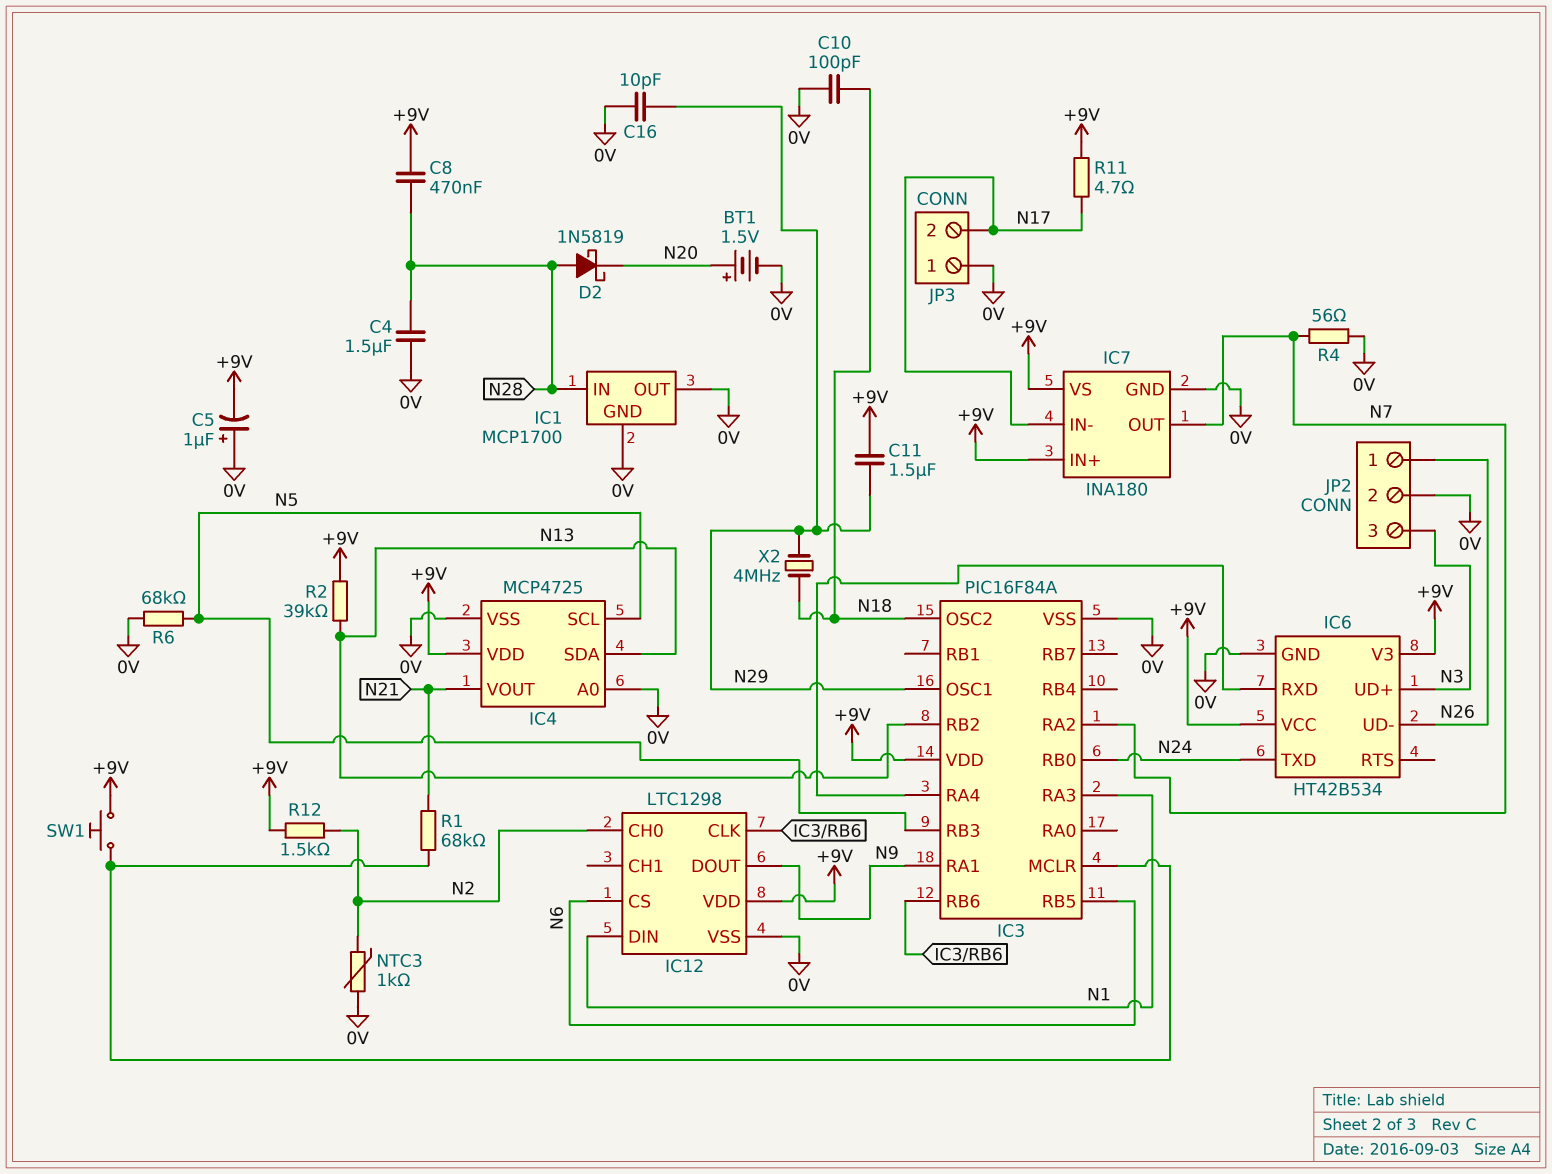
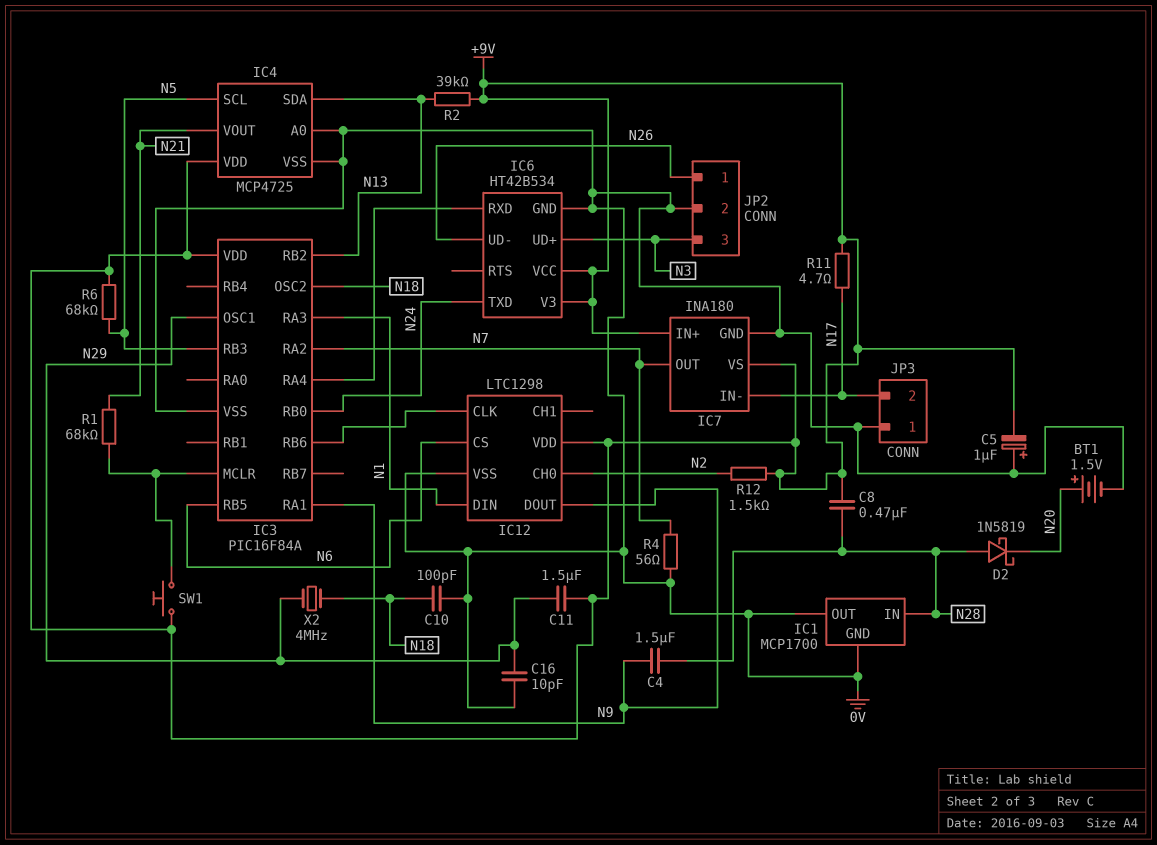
C4: 1.5uF (0V, N28) -> 1.5uF (N9, N28)
NTC3: 1k (0V, N2) -> none
R6: 68k (0V, N5) -> 68k (+9V, N5)

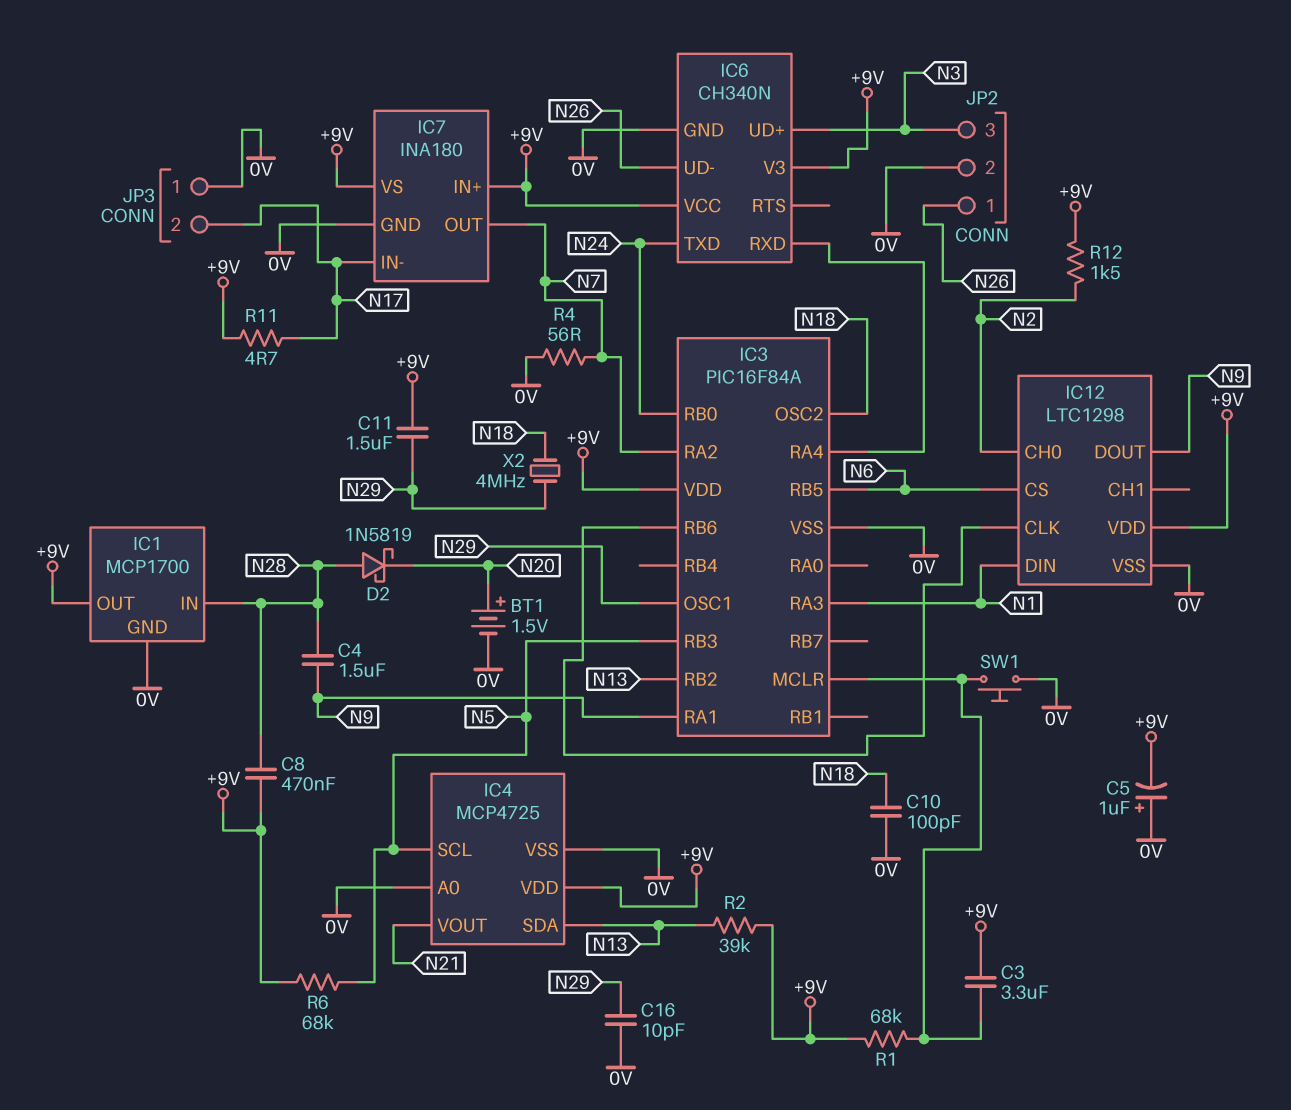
C3: none -> 3.3uF (+9V, IC3/MCLR)
IC1 pin OUT: 0V -> +9V
IC6: HT42B534 -> CH340N
R1: 68k (IC3/MCLR, N21) -> 68k (+9V, IC3/MCLR)
SW1: button (+9V, IC3/MCLR) -> button (0V, IC3/MCLR)

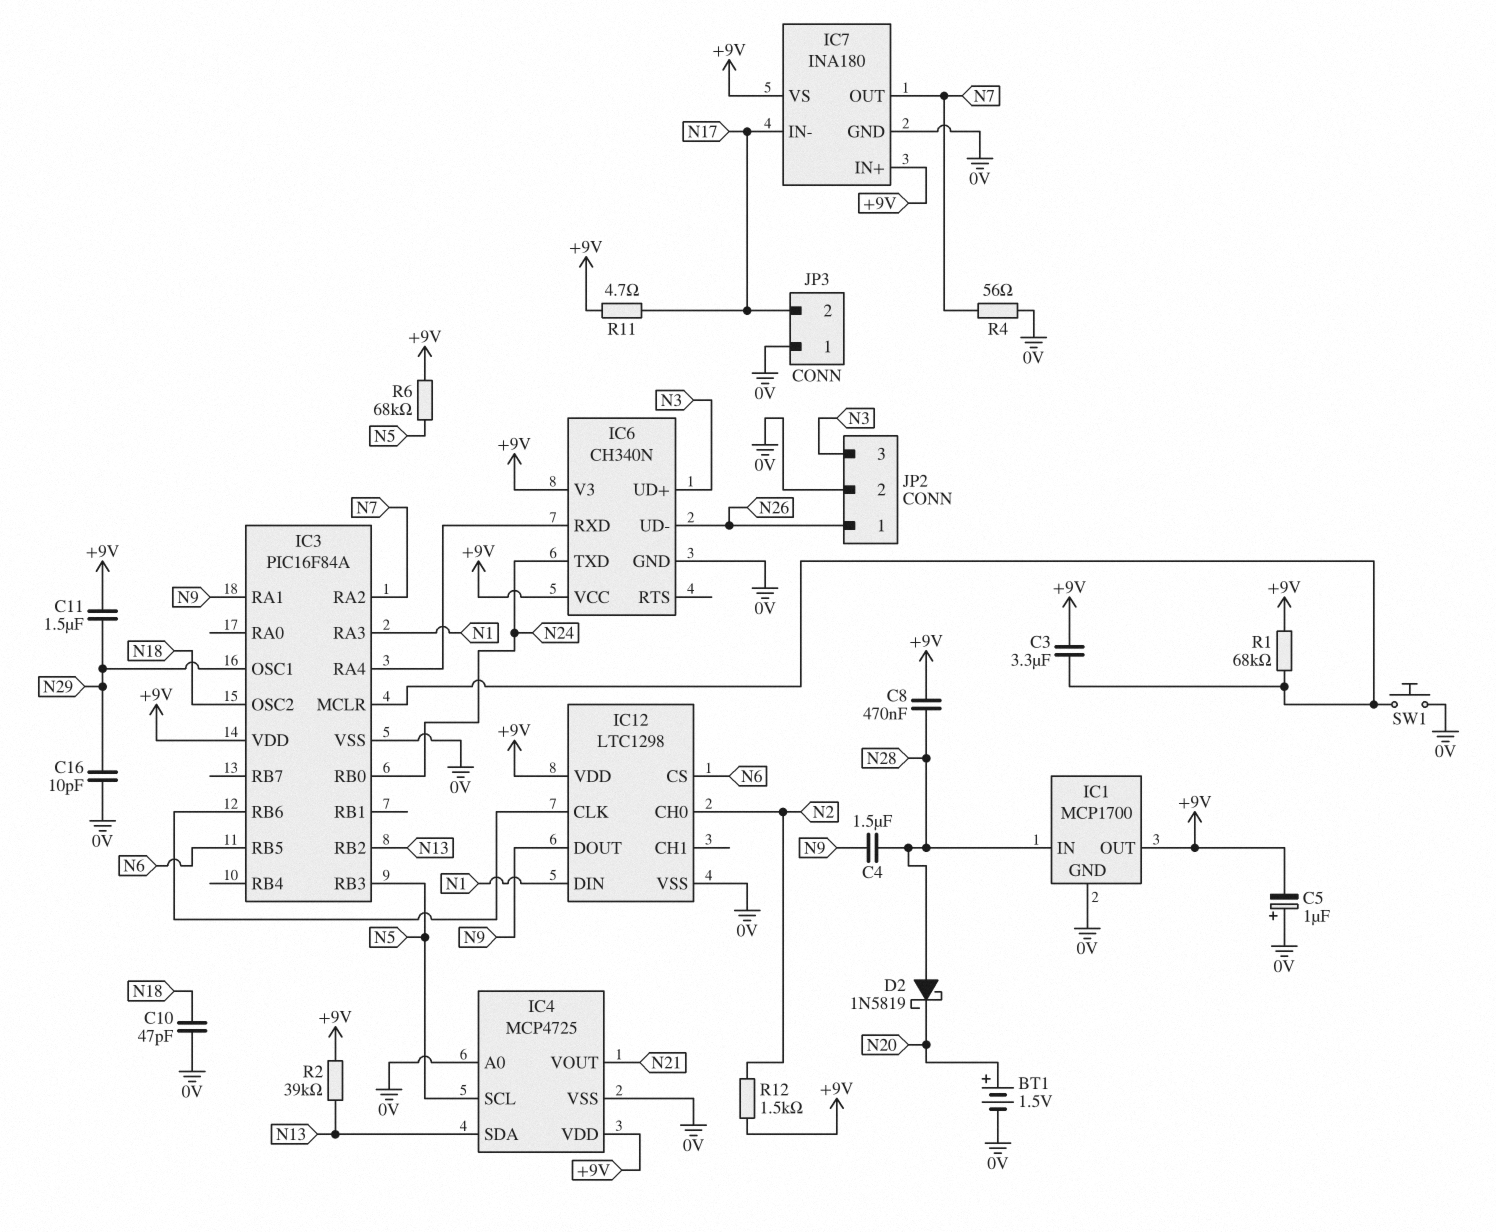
C10: 100pF (0V, N18) -> 47pF (0V, N18)
X2: 4MHz (N18, N29) -> none

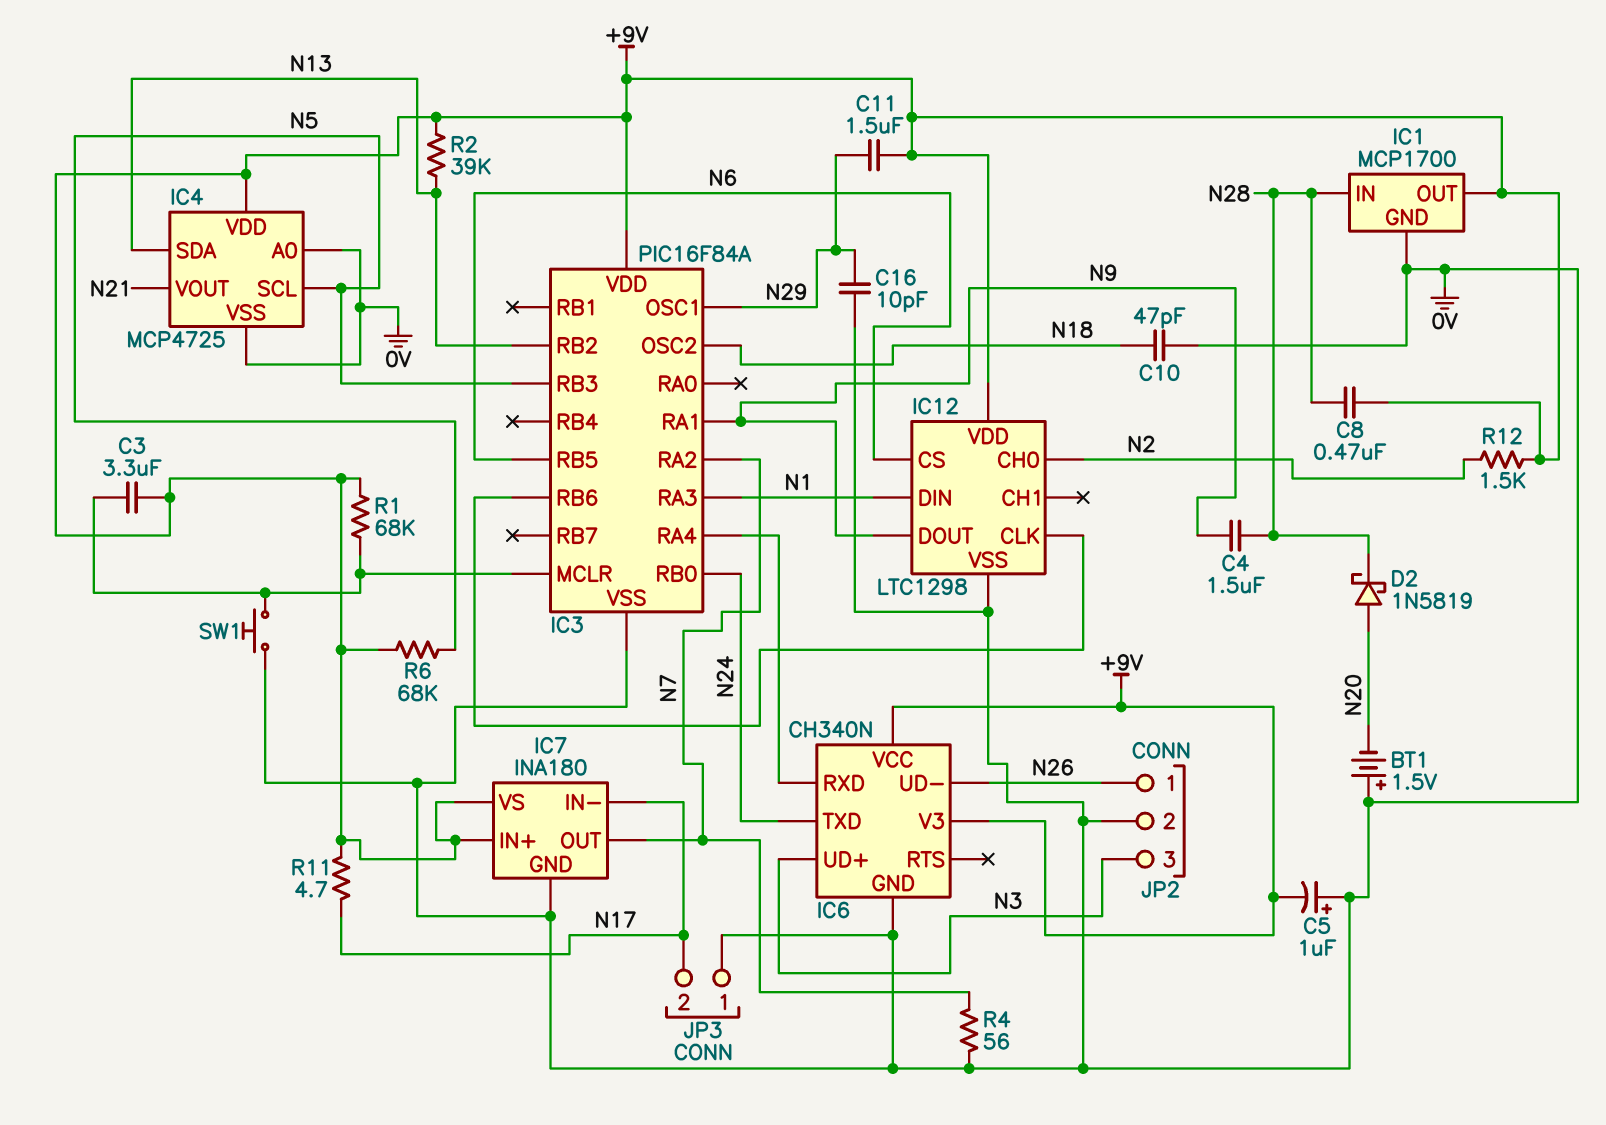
BT1: 1.5V (plus N20, minus 0V) -> 1.5V (plus 0V, minus N20)
D2: schottky 1N5819 (A N28, K N20) -> schottky 1N5819 (A N20, K N28)

